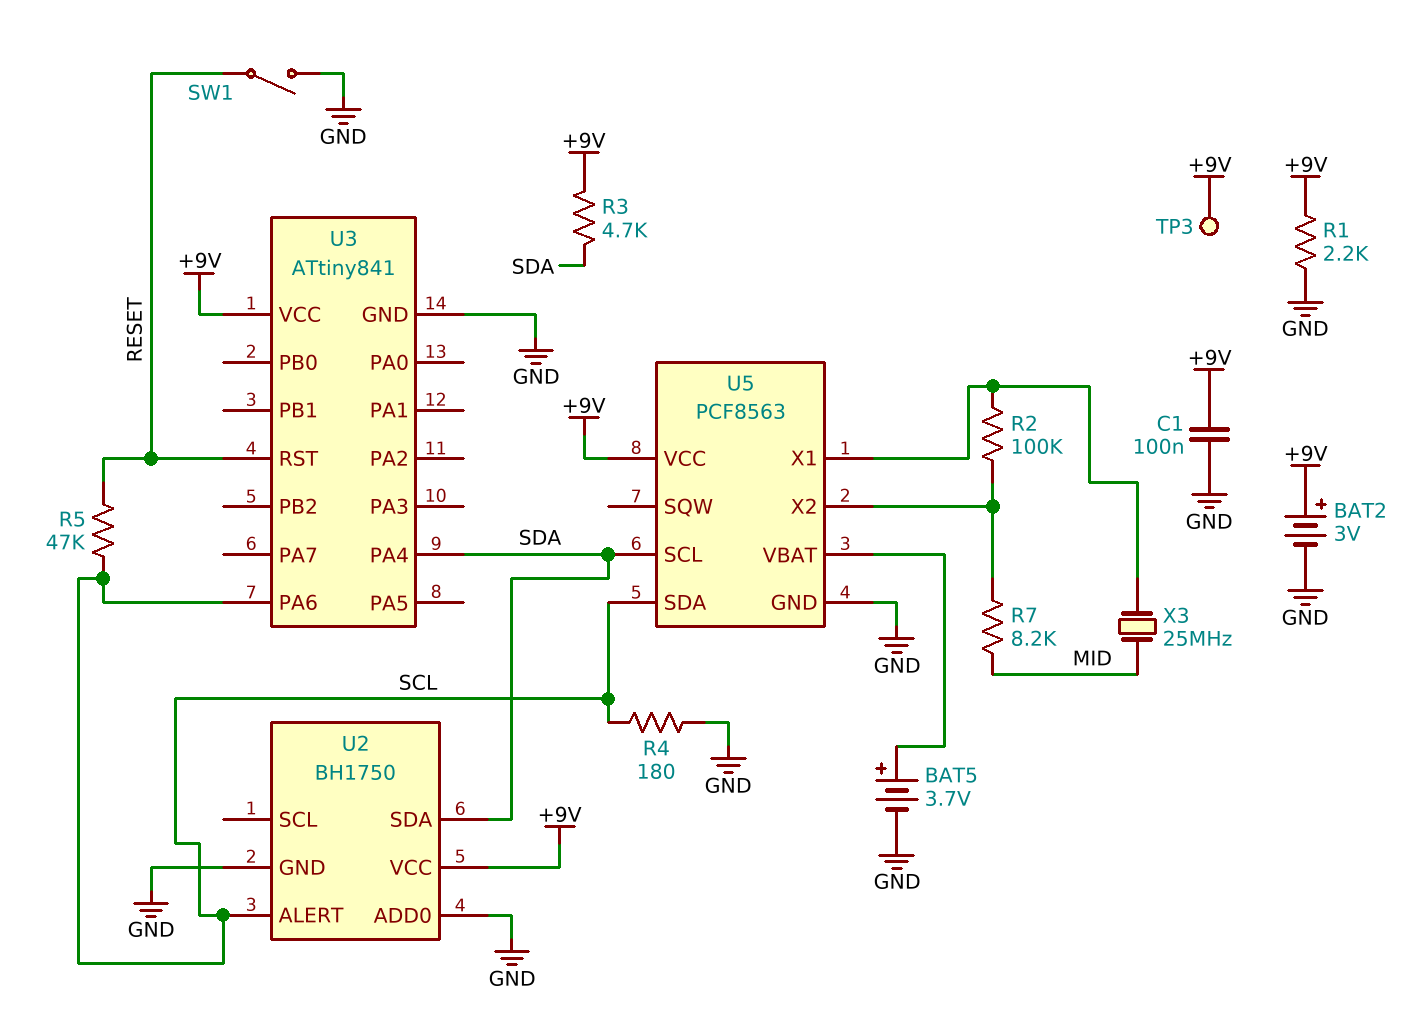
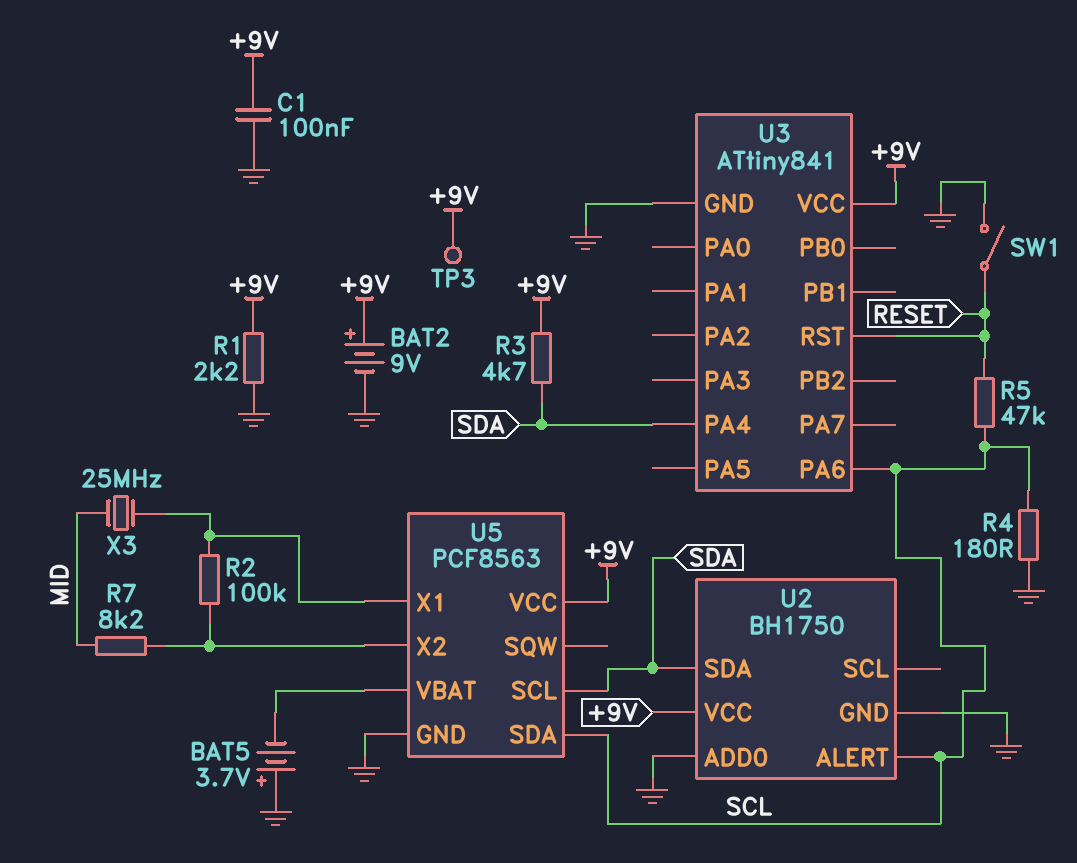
BAT2: 3V (plus +9V, minus GND) -> 9V (plus +9V, minus GND)
BAT5: 3.7V (plus U5/VBAT, minus GND) -> 3.7V (plus GND, minus U5/VBAT)

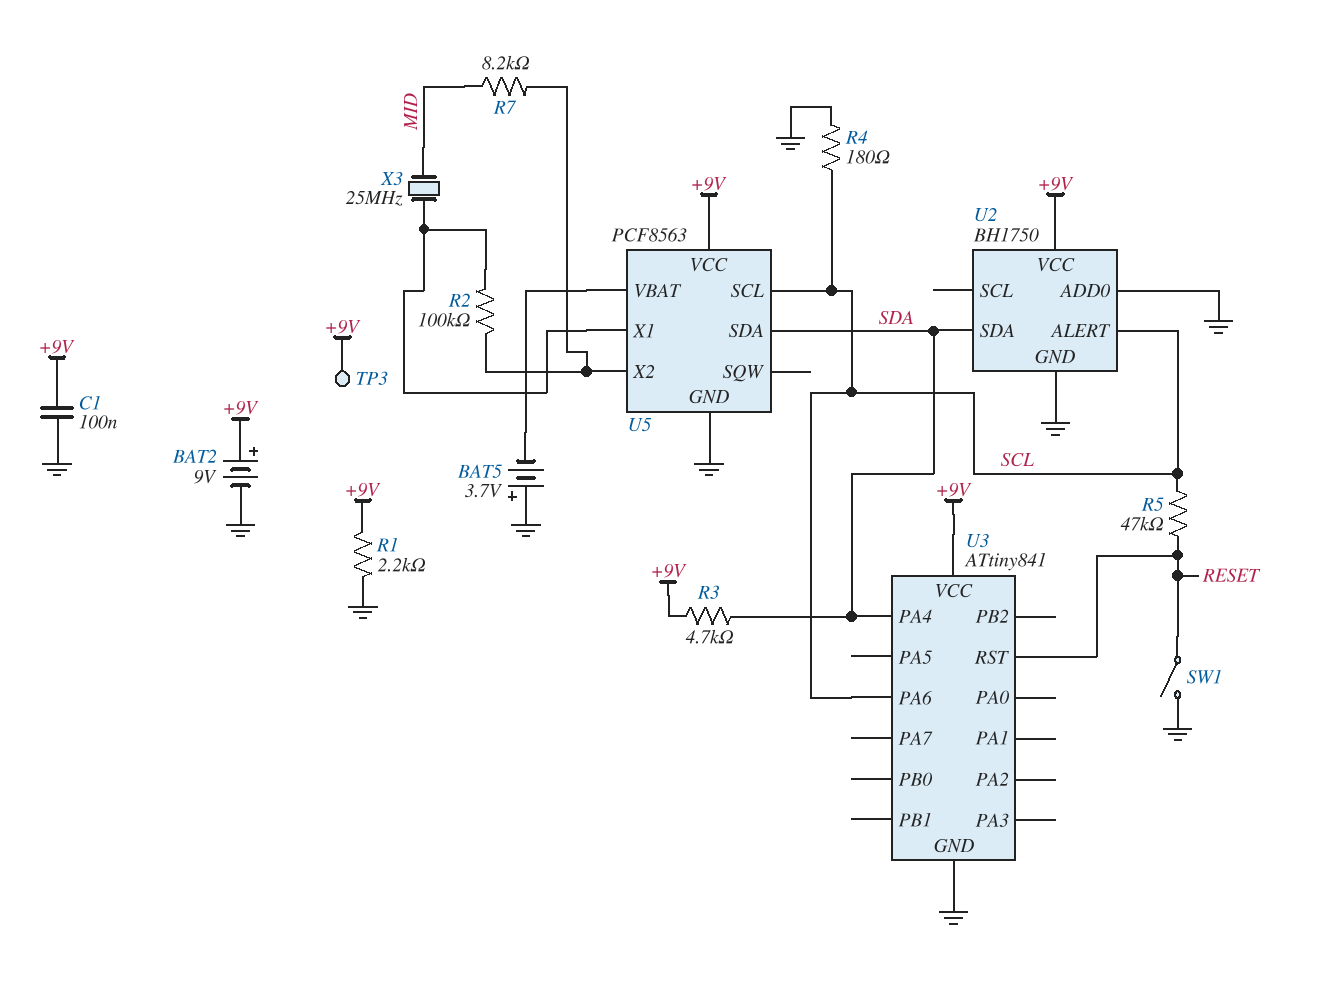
U5 pin SCL: SDA -> SCL
U5 pin SDA: SCL -> SDA

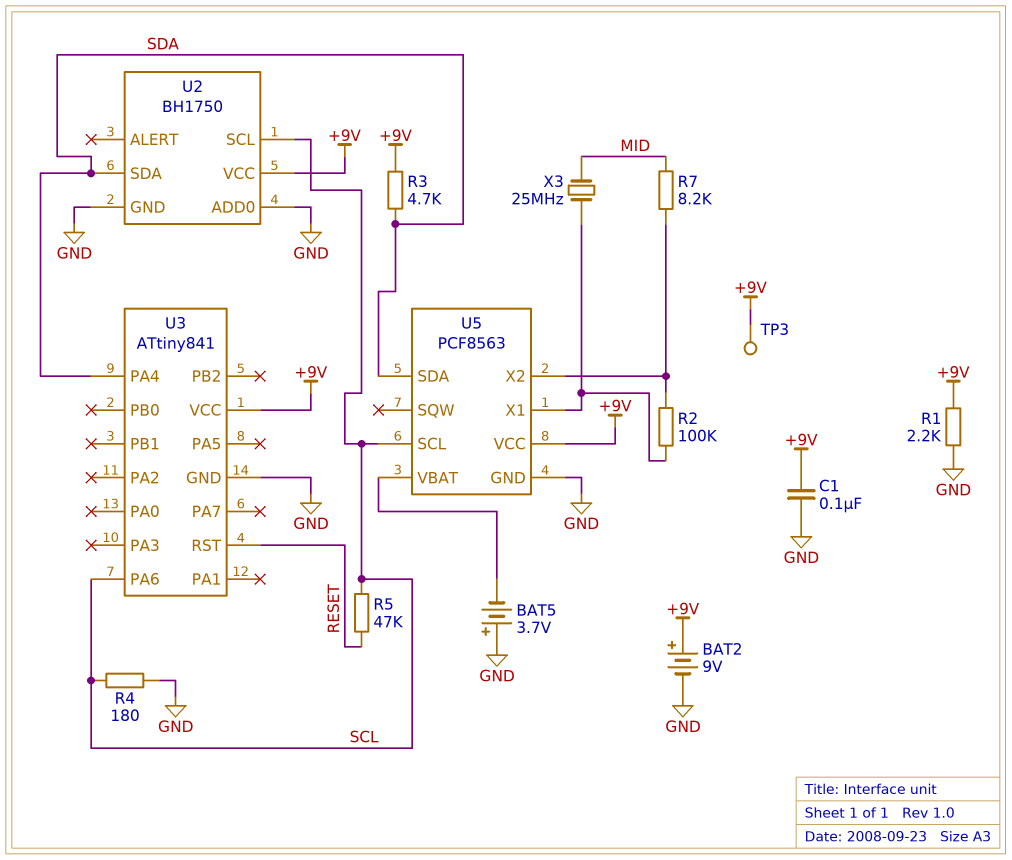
SW1: switch (GND, RESET) -> none
U2 pin ALERT: SCL -> none
U2 pin SCL: none -> SCL

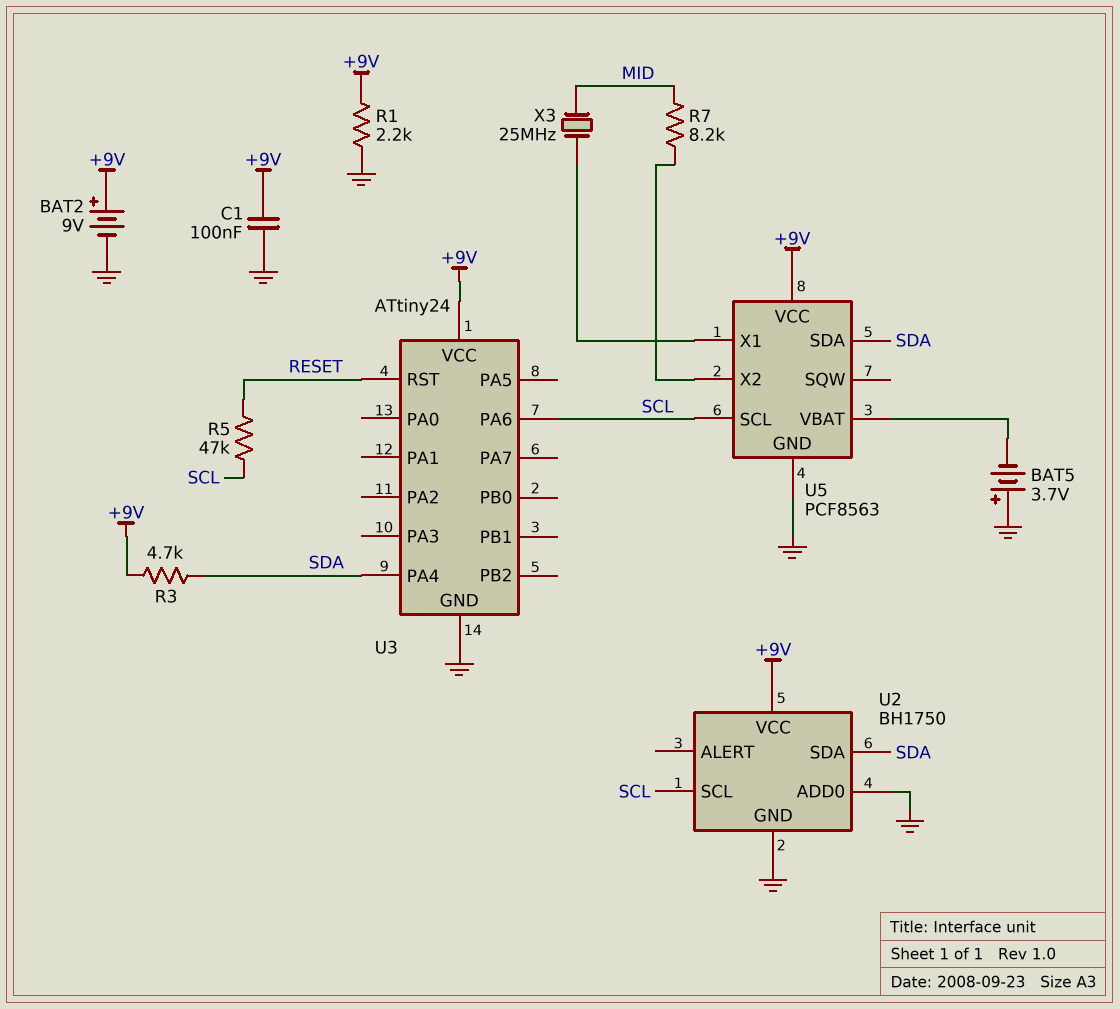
R2: 100k (U5/X1, U5/X2) -> none
R4: 180 (GND, SCL) -> none
TP3: test point (+9V) -> none
U3: ATtiny841 -> ATtiny24

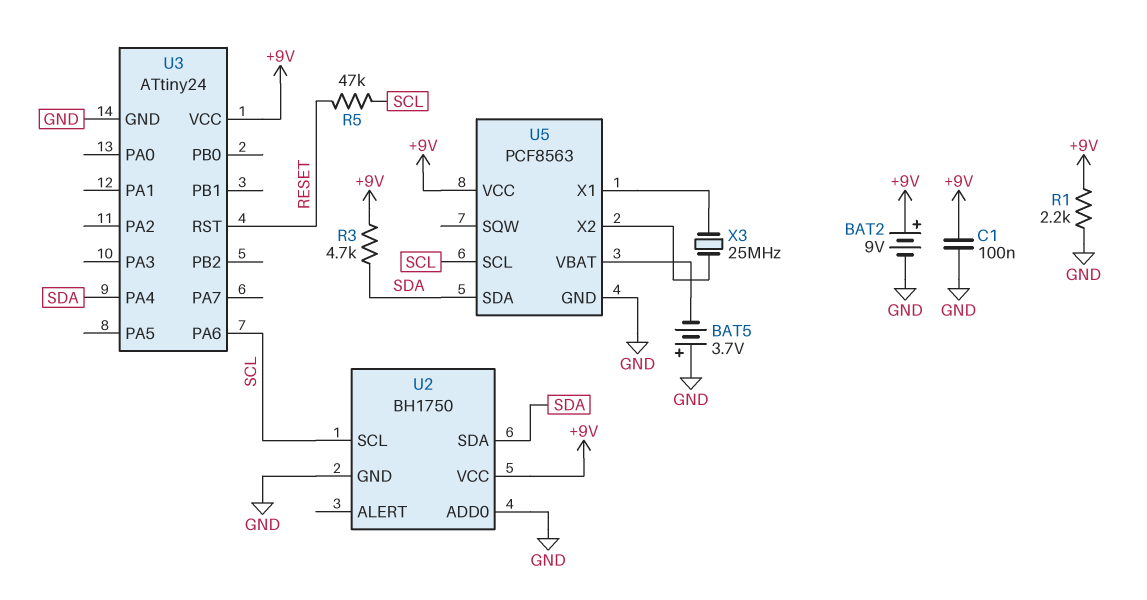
R7: 8.2k (MID, U5/X2) -> none
X3: 25MHz (MID, U5/X1) -> 25MHz (U5/X1, U5/X2)

